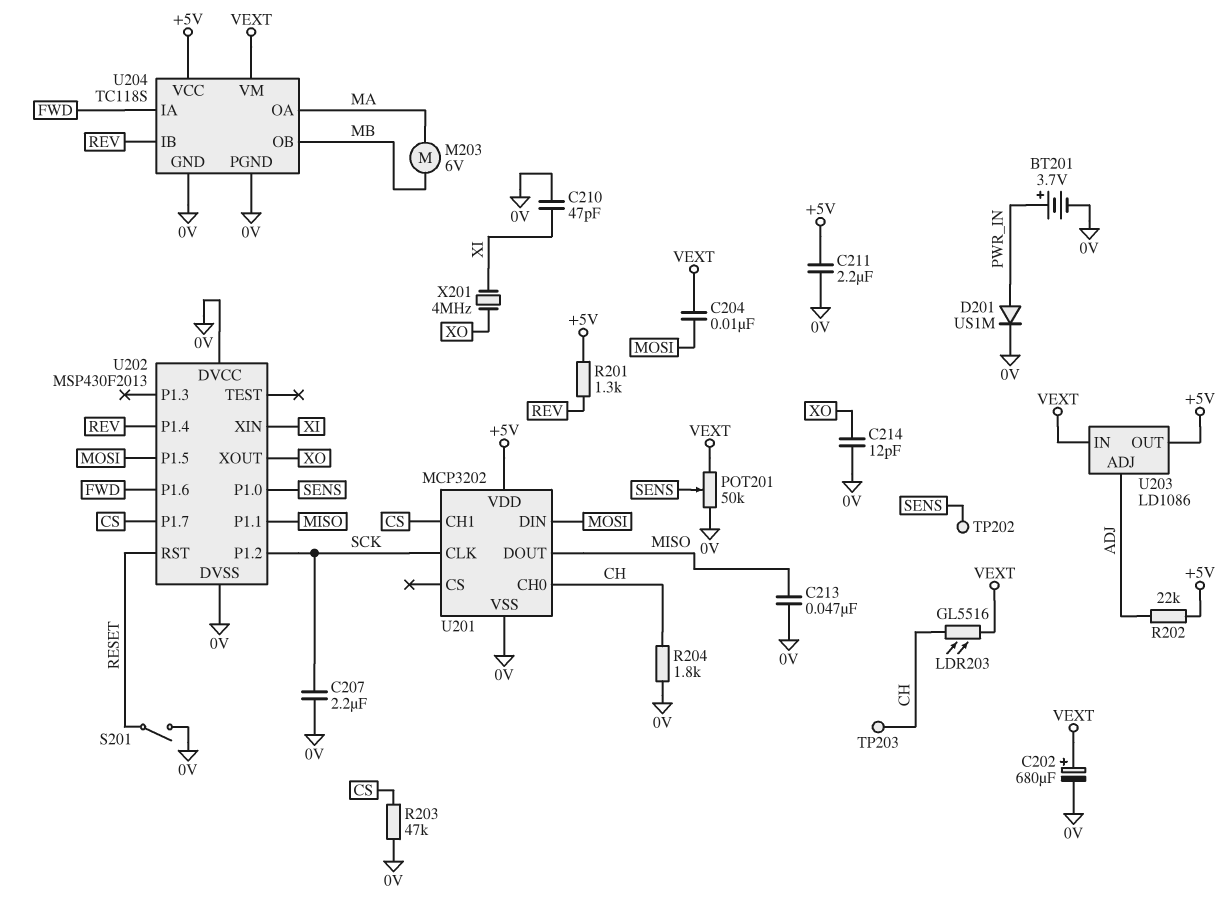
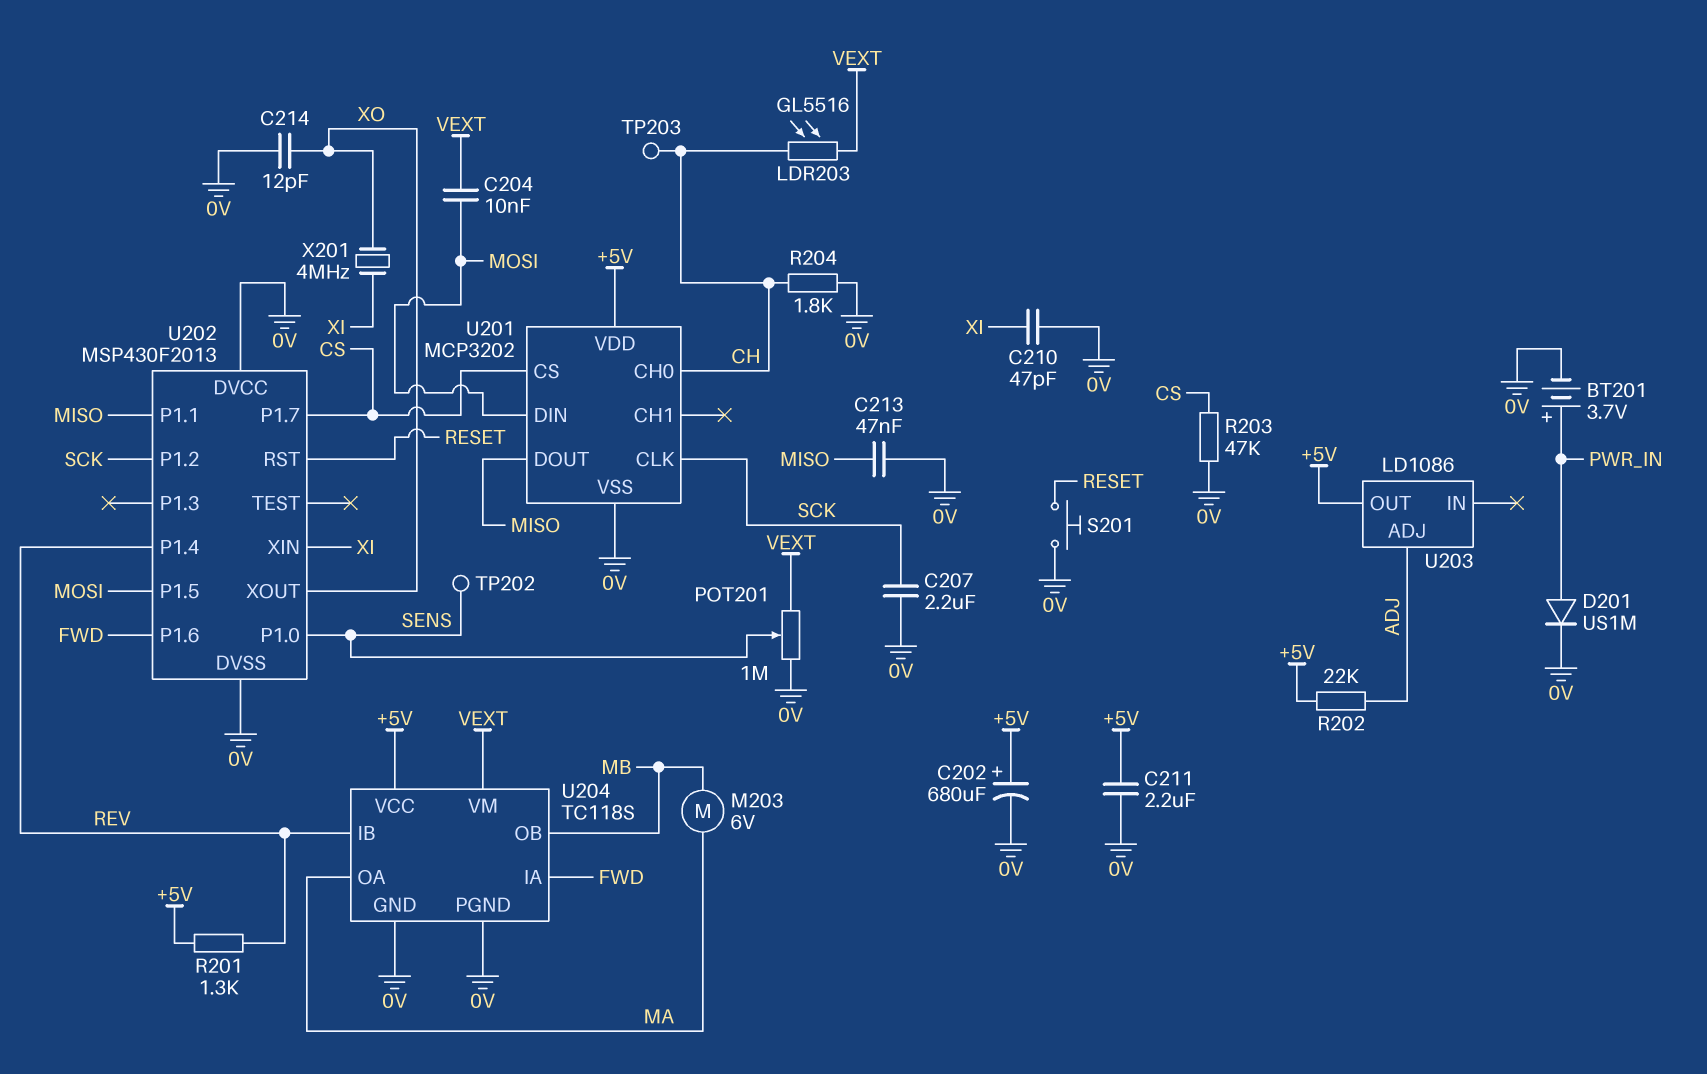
C202: 680uF (plus VEXT, minus 0V) -> 680uF (plus +5V, minus 0V)
POT201: 50k (0V, VEXT, wiper SENS) -> 1M (0V, VEXT, wiper SENS)
S201: switch (0V, RESET) -> button (0V, RESET)
U201 pin CH1: CS -> none
U201 pin CS: none -> CS
U203 pin IN: VEXT -> none

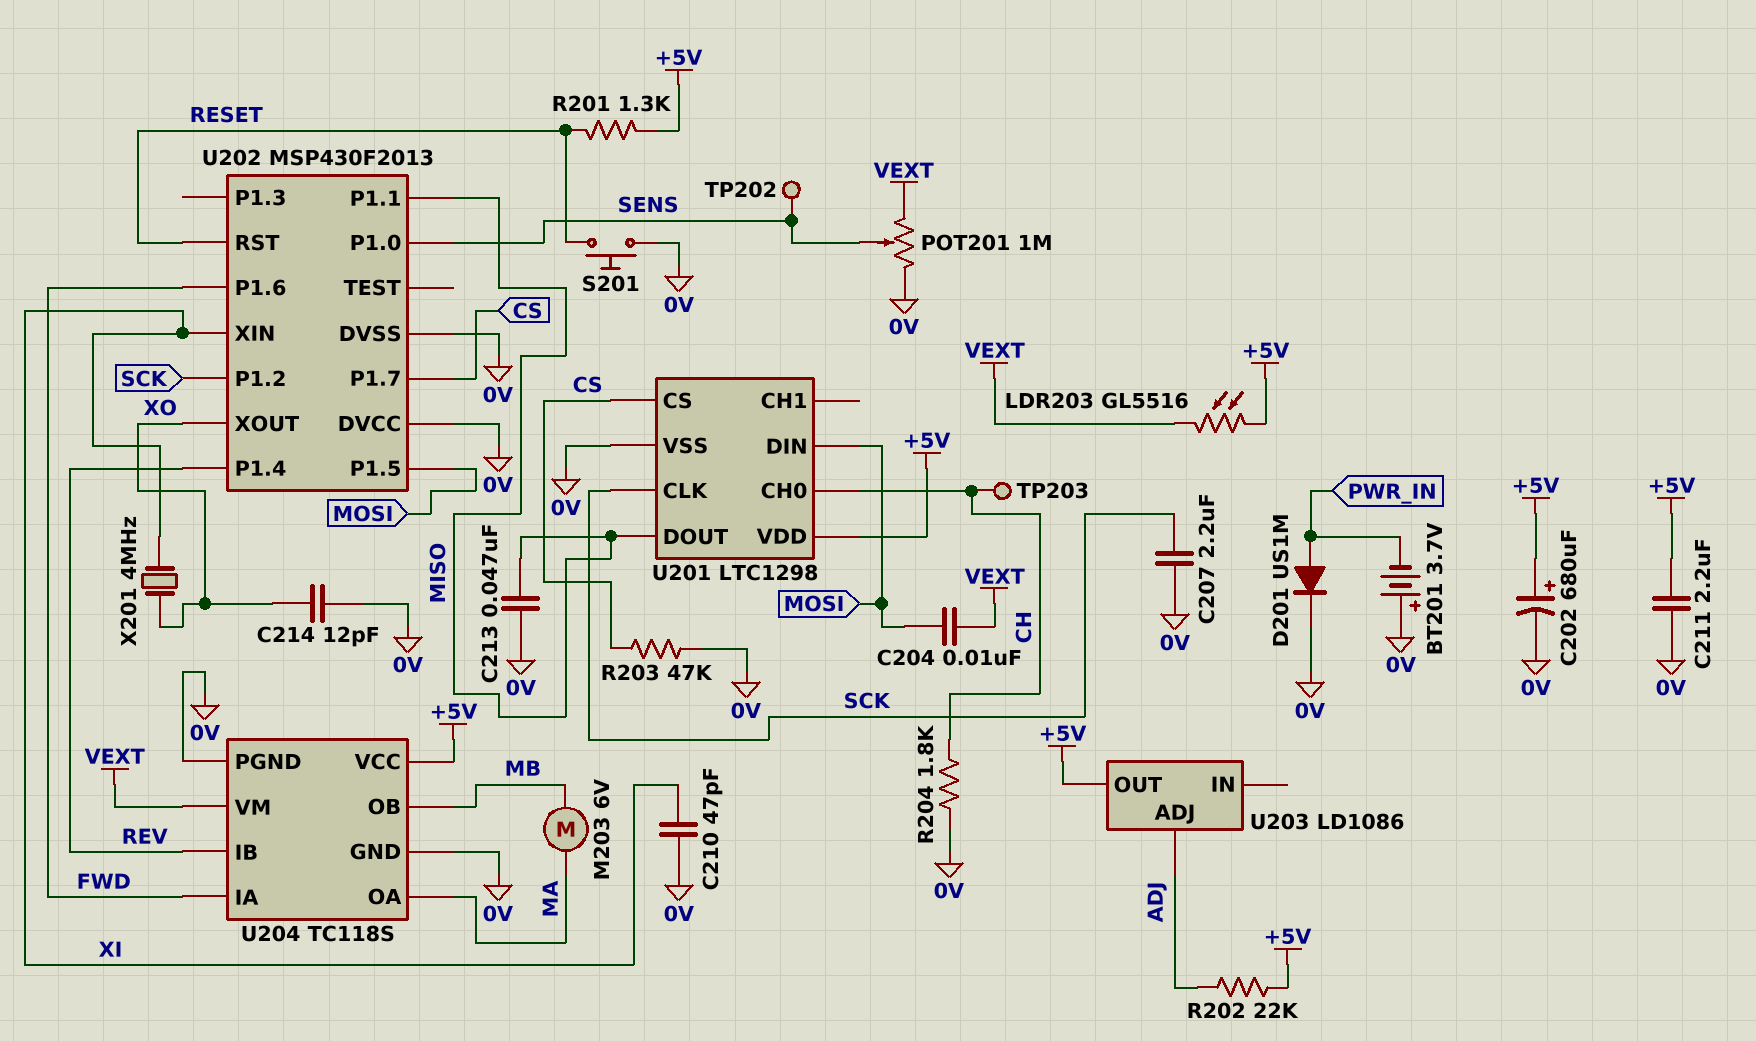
BT201: 3.7V (plus PWR_IN, minus 0V) -> 3.7V (plus 0V, minus PWR_IN)
LDR203: GL5516 (CH, VEXT) -> GL5516 (+5V, VEXT)
R201: 1.3k (+5V, REV) -> 1.3k (+5V, RESET)
U201: MCP3202 -> LTC1298

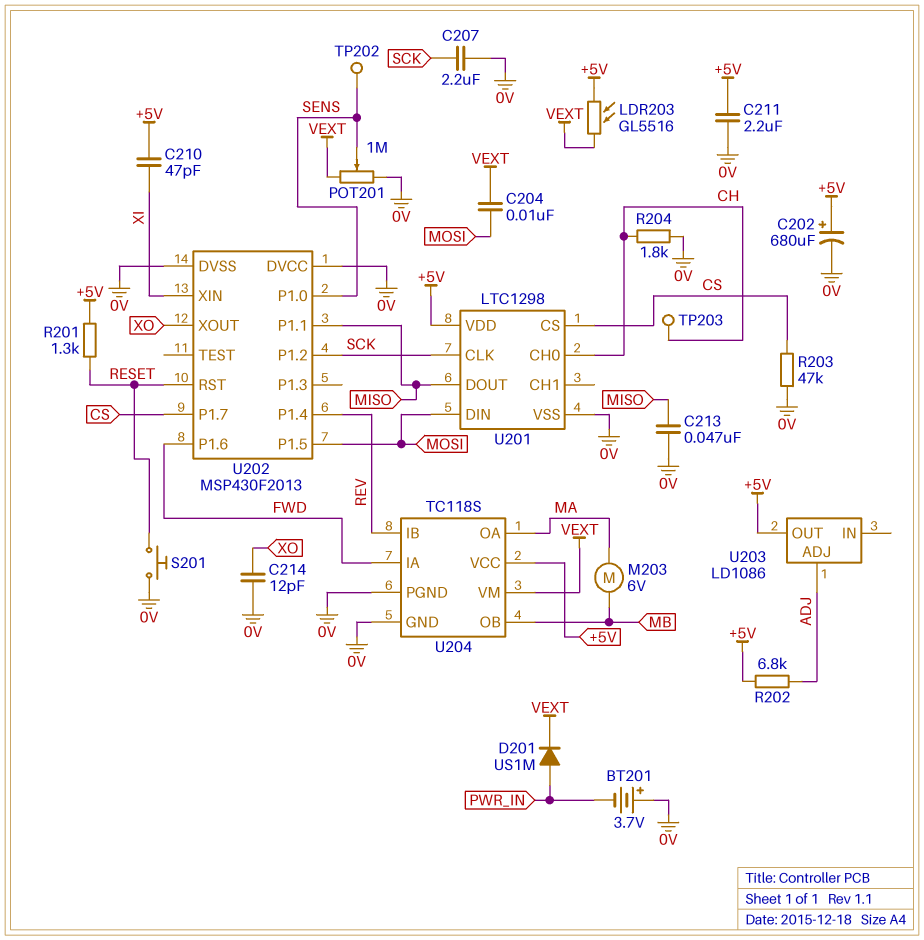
C210: 47pF (0V, XI) -> 47pF (+5V, XI)
D201: diode US1M (A PWR_IN, K 0V) -> diode US1M (A PWR_IN, K VEXT)
R202: 22k (+5V, ADJ) -> 6.8k (+5V, ADJ)
X201: 4MHz (XI, XO) -> none

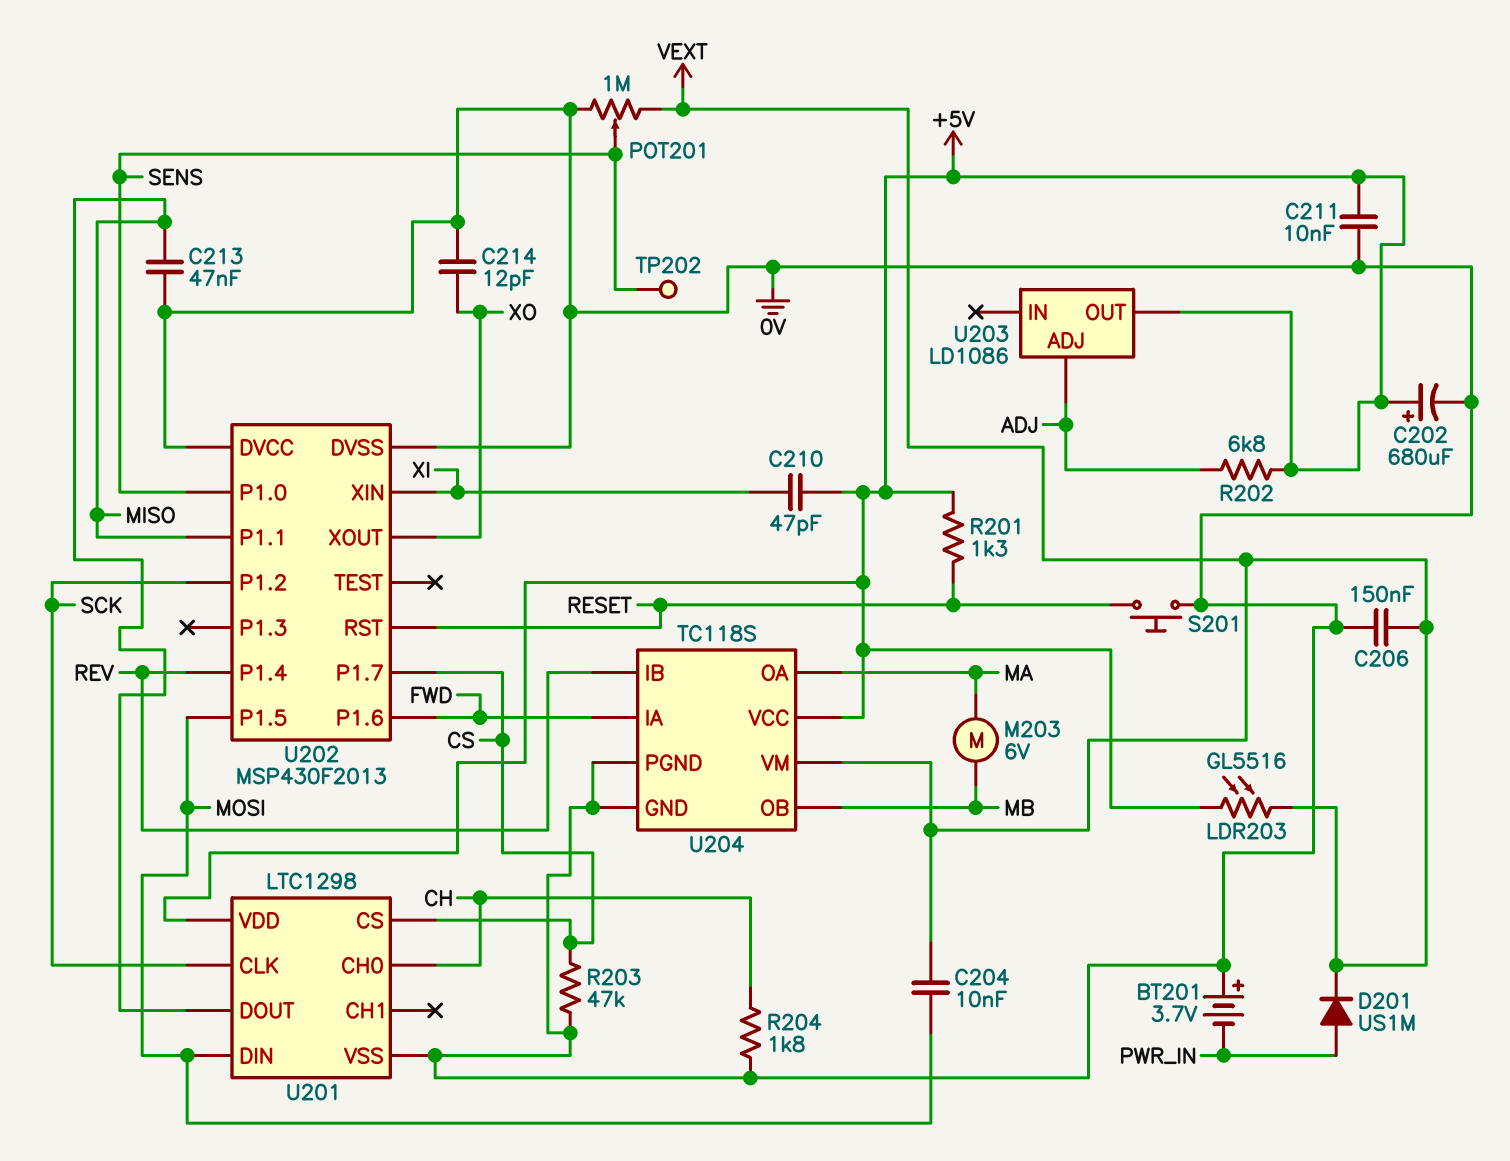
C206: none -> 150nF (0V, VEXT)
C207: 2.2uF (0V, SCK) -> none
C211: 2.2uF (+5V, 0V) -> 10nF (+5V, 0V)
TP203: test point (CH) -> none

